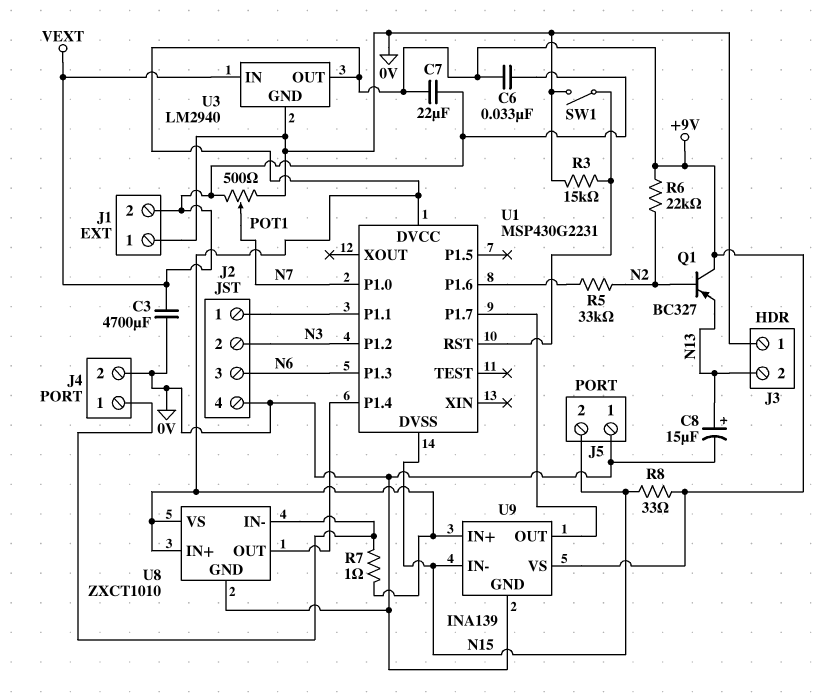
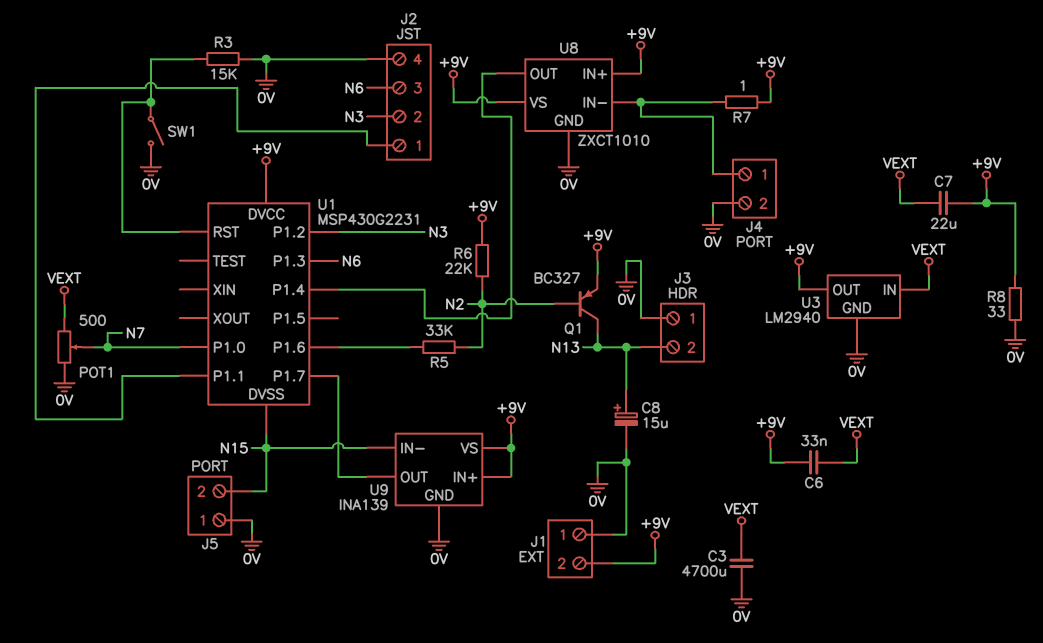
J1 pin 2: VEXT -> +9V
Q1: PNP BC327 (B N2, C +9V, E N13) -> PNP BC327 (B N2, C N13, E +9V)
R8: 33 (+9V, N15) -> 33 (+9V, 0V)

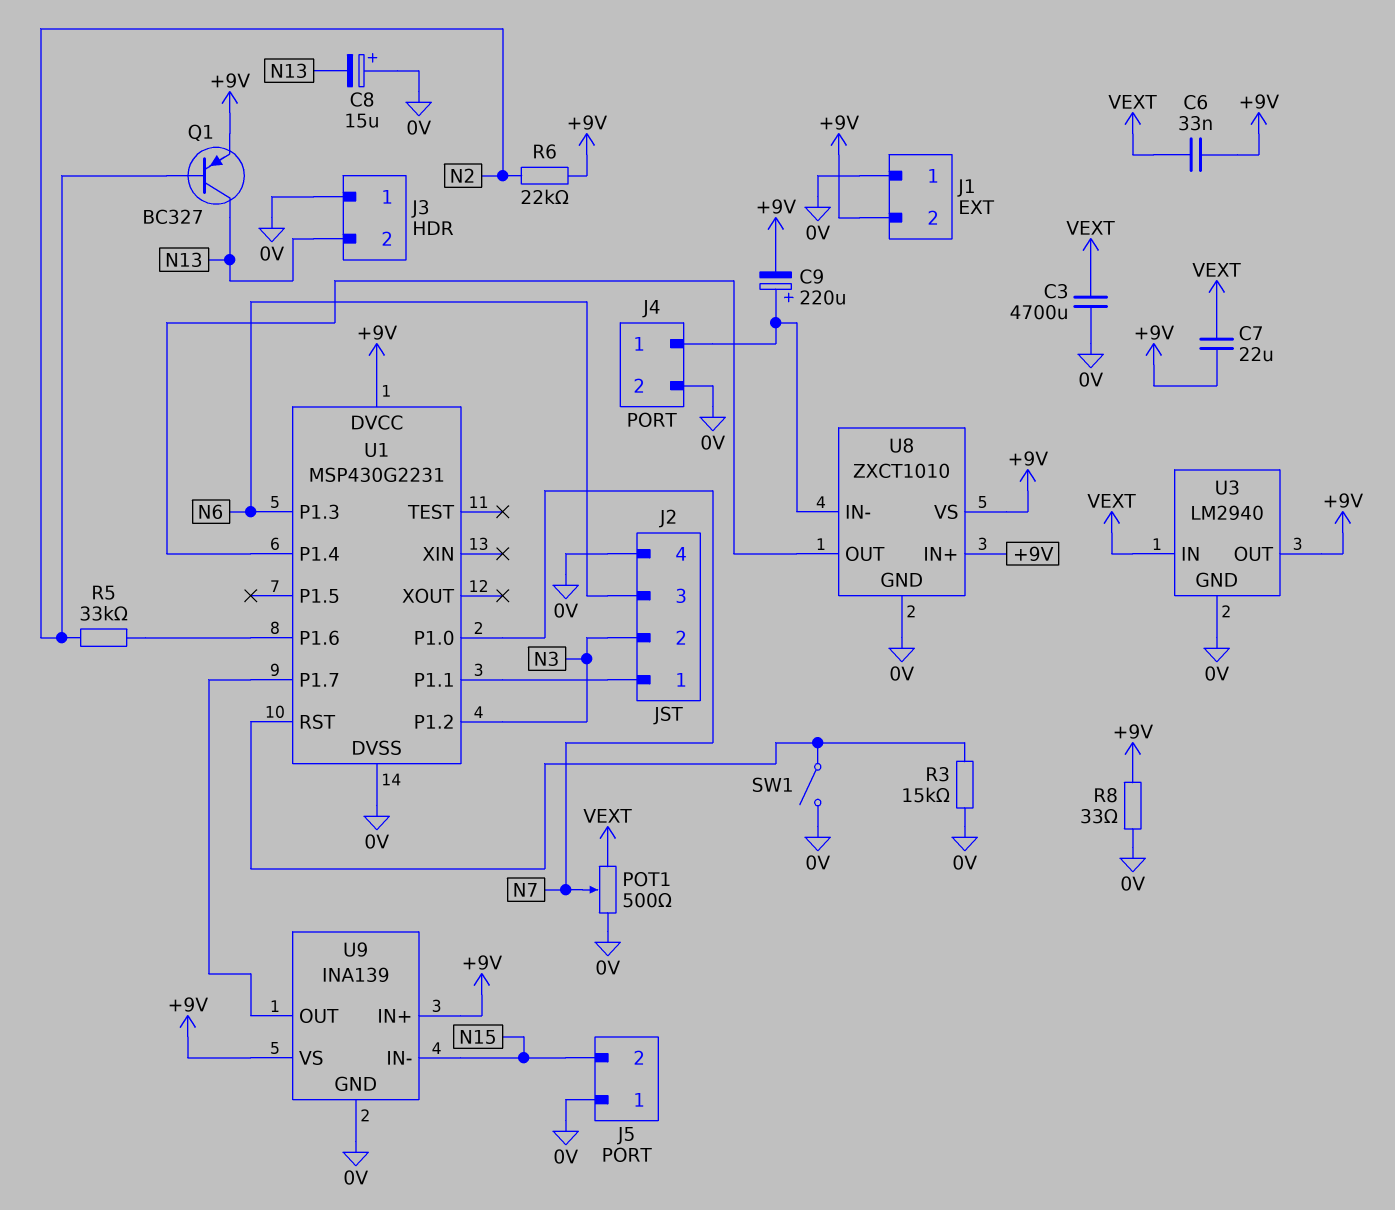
C8: 15uF (plus N13, minus 0V) -> 15uF (plus 0V, minus N13)
C9: none -> 220uF (plus J4/1, minus +9V)
R7: 1 (+9V, J4/1) -> none
U1 pin DVSS: N15 -> 0V

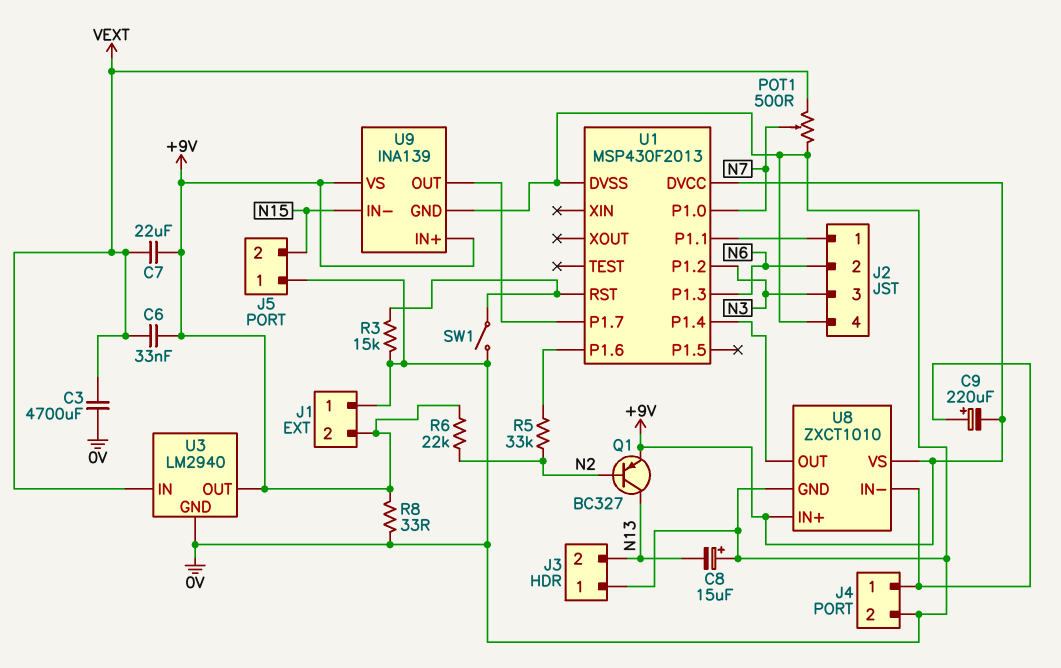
J2 pin 2: N3 -> N6
J2 pin 3: N6 -> N3
U1: MSP430G2231 -> MSP430F2013

